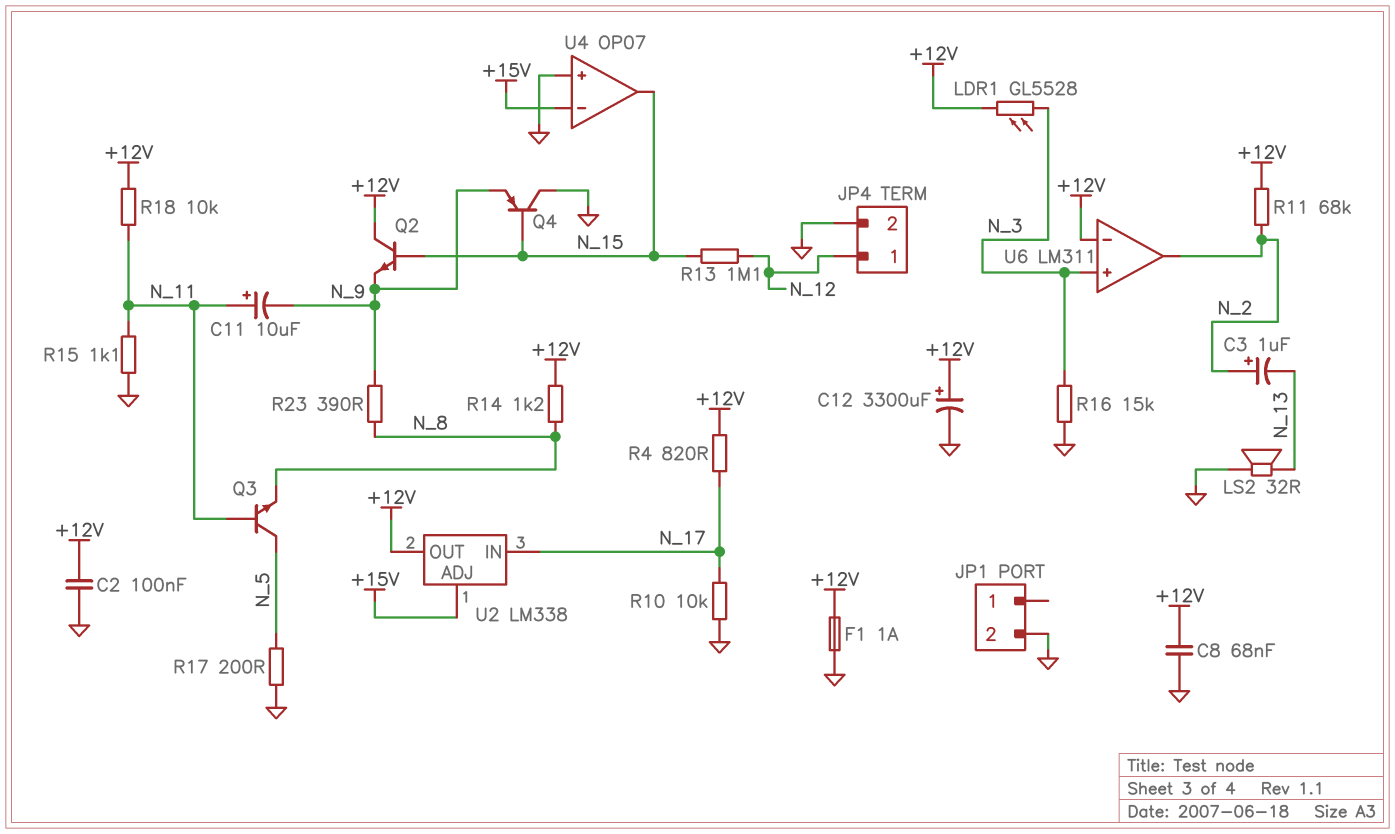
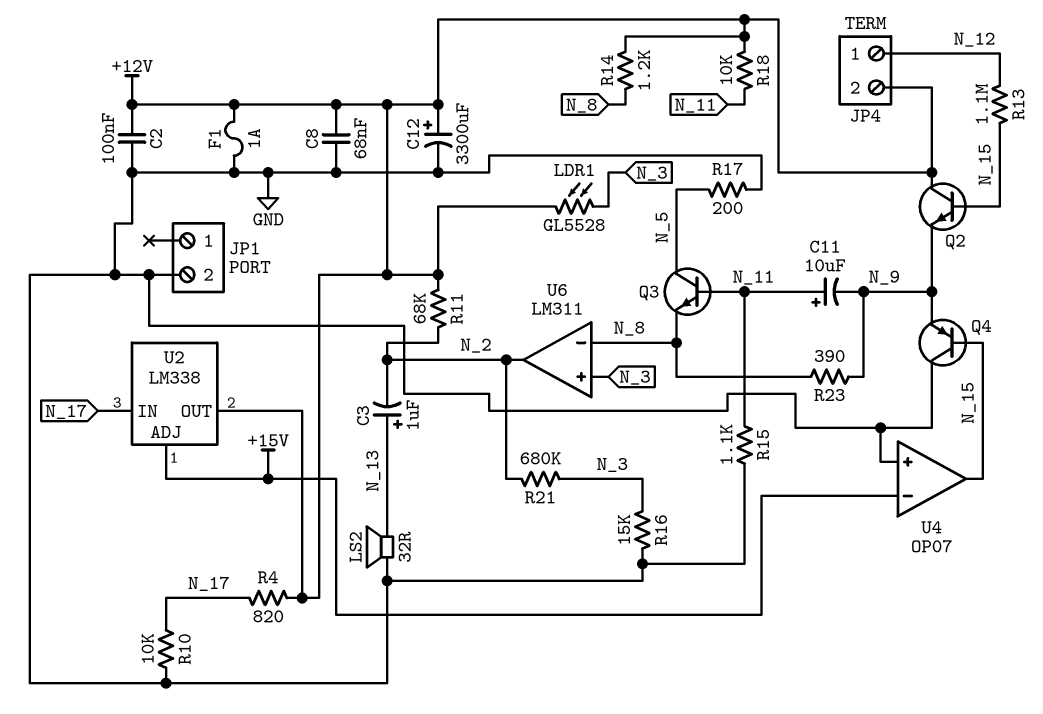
C3: 1uF (plus N_2, minus N_13) -> 1uF (plus N_13, minus N_2)
JP4 pin 2: GND -> +12V
R21: none -> 680k (N_2, N_3)
U6 pin in-: +12V -> N_8

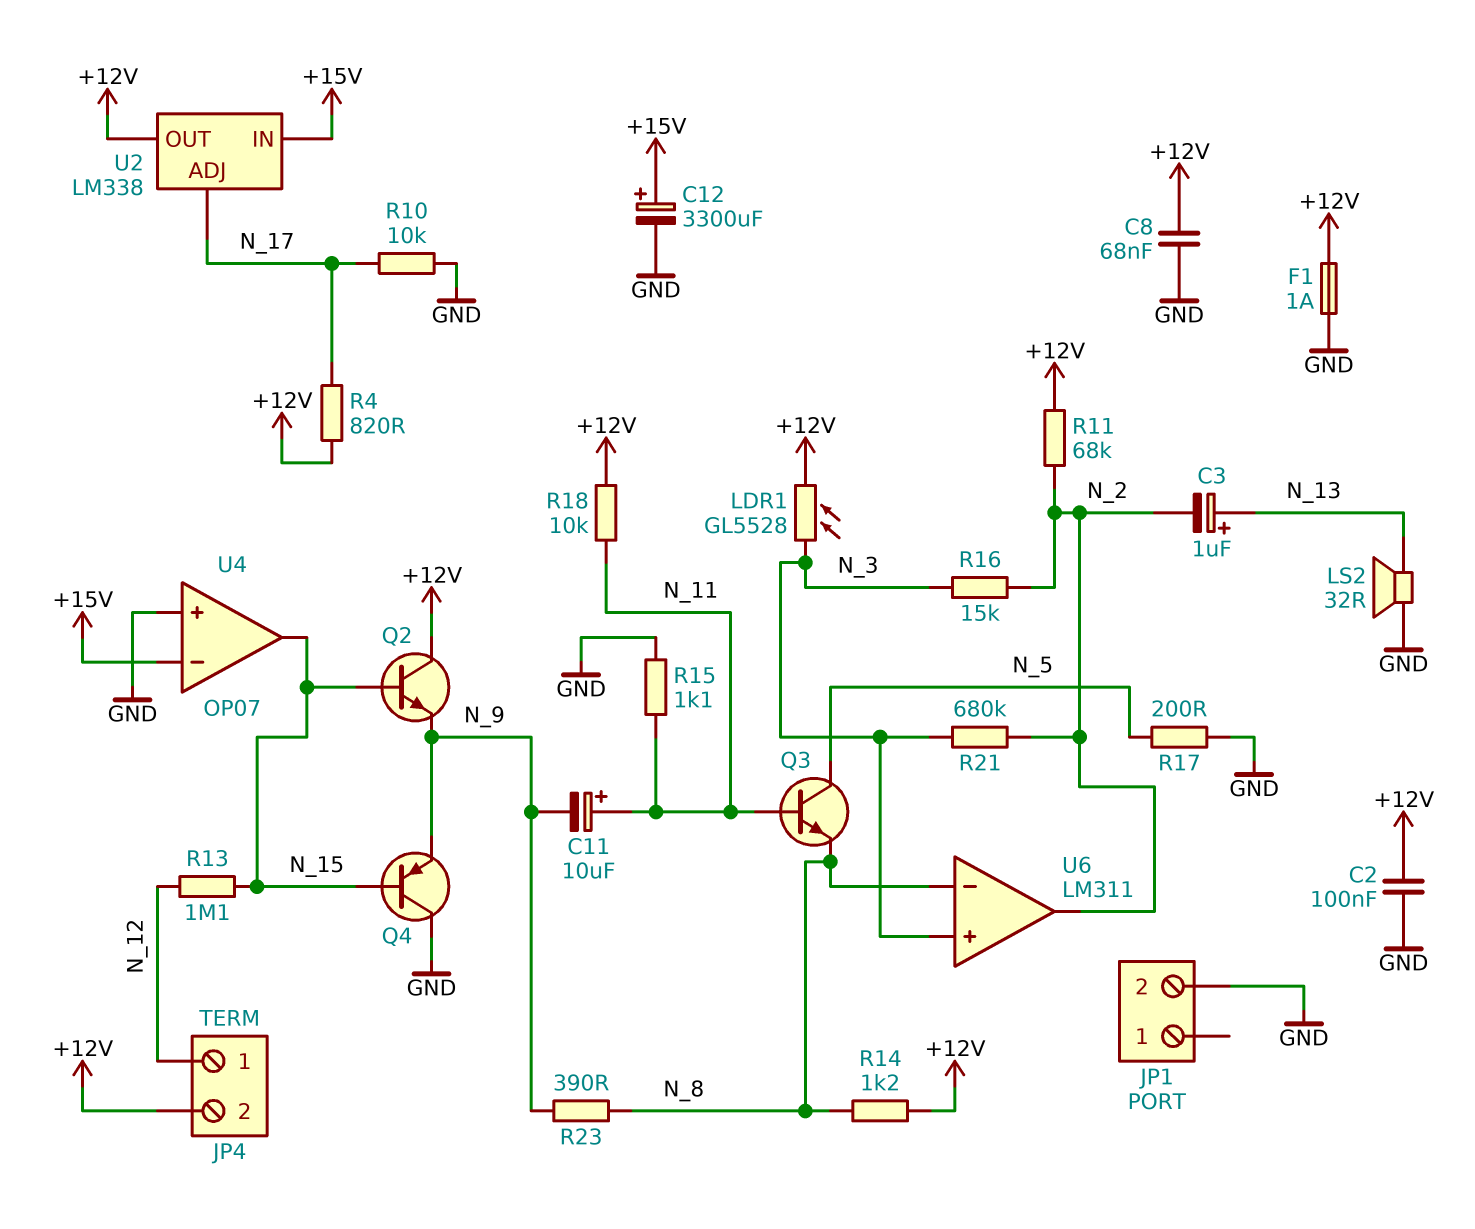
C12: 3300uF (plus +12V, minus GND) -> 3300uF (plus +15V, minus GND)
R16: 15k (GND, N_3) -> 15k (N_2, N_3)
U2 pin ADJ: +15V -> N_17
U2 pin IN: N_17 -> +15V

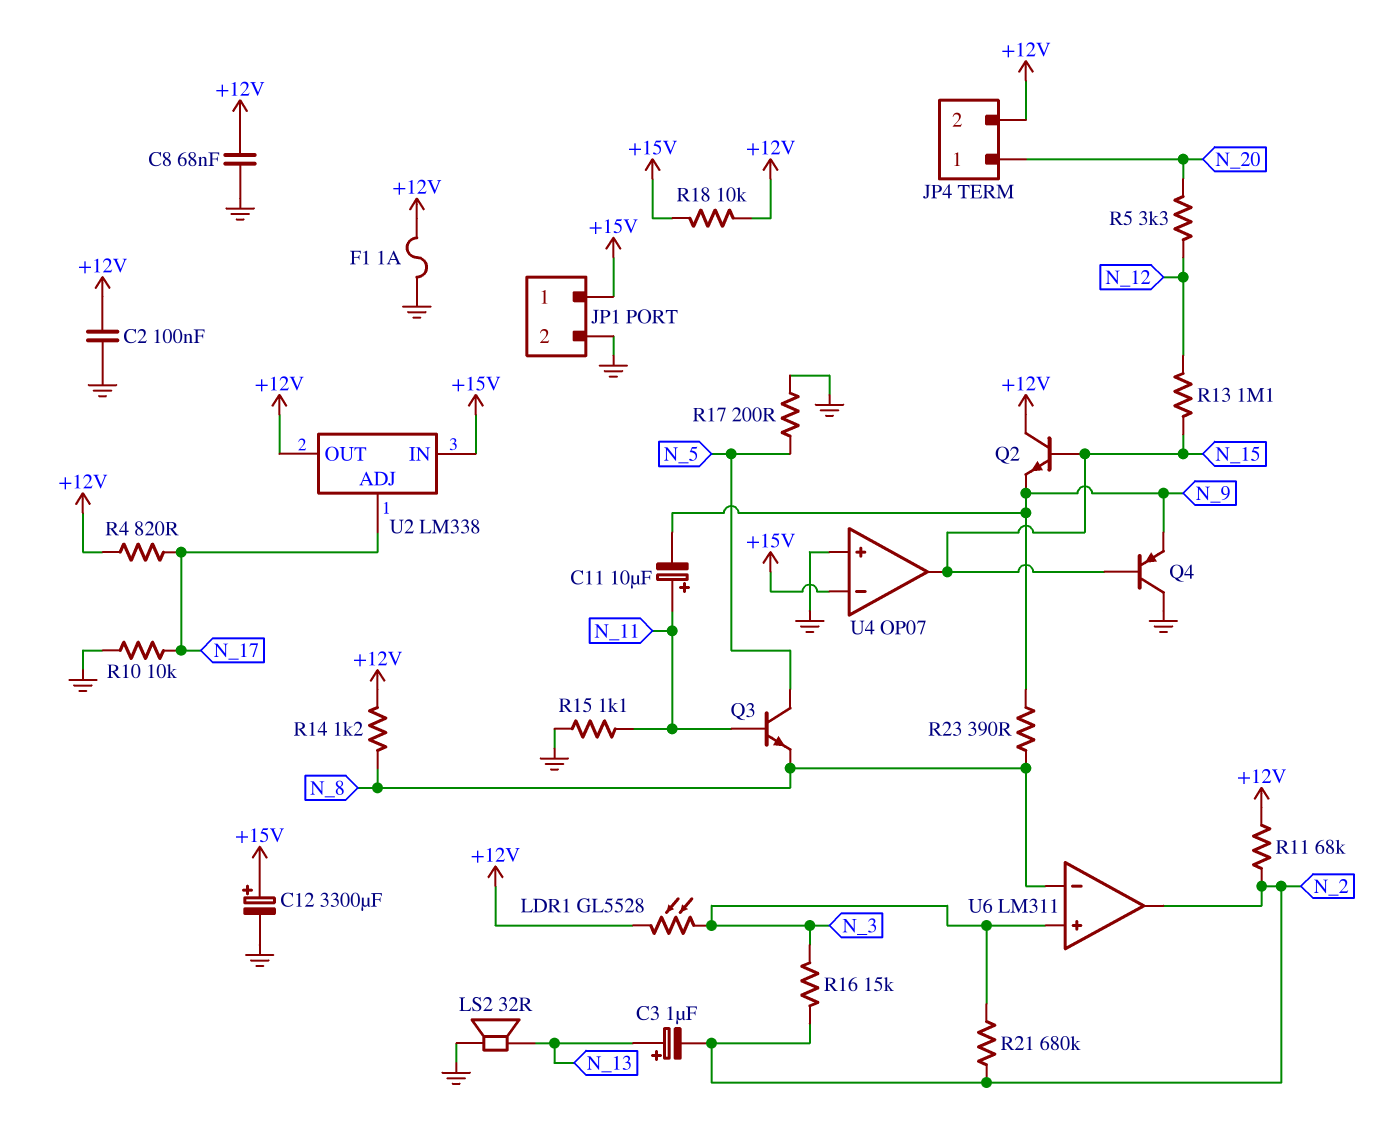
JP1 pin 1: none -> +15V
JP4 pin 1: N_12 -> N_20
R5: none -> 3.3k (N_12, N_20)
R18: 10k (+12V, N_11) -> 10k (+12V, +15V)

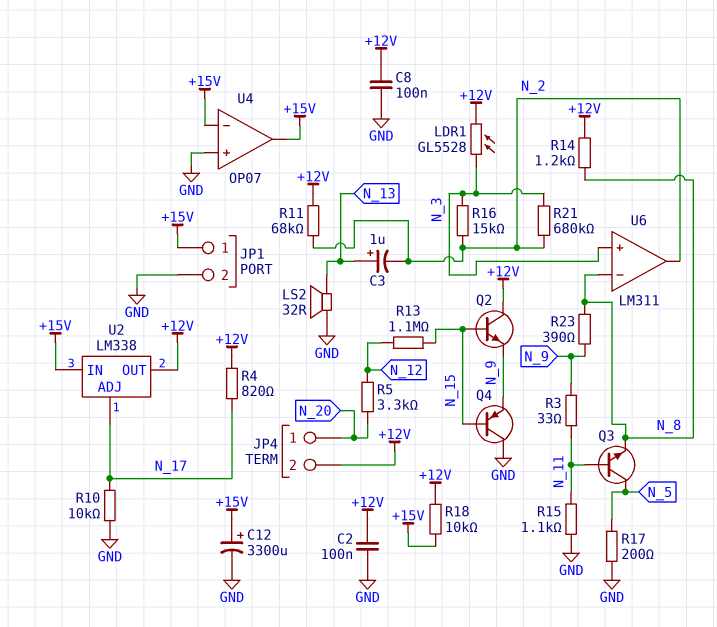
C8: 68nF (+12V, GND) -> 100nF (+12V, GND)
C11: 10uF (plus N_11, minus N_9) -> none
F1: 1A (+12V, GND) -> none
R3: none -> 33 (N_9, N_11)
U4 pin out: N_15 -> +15V

